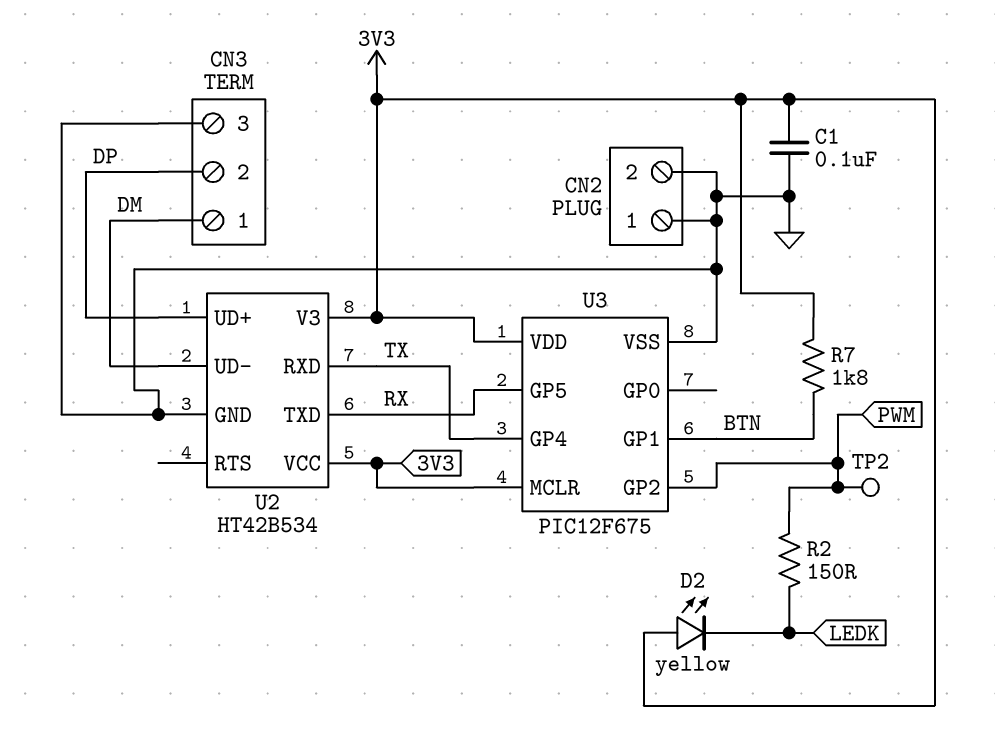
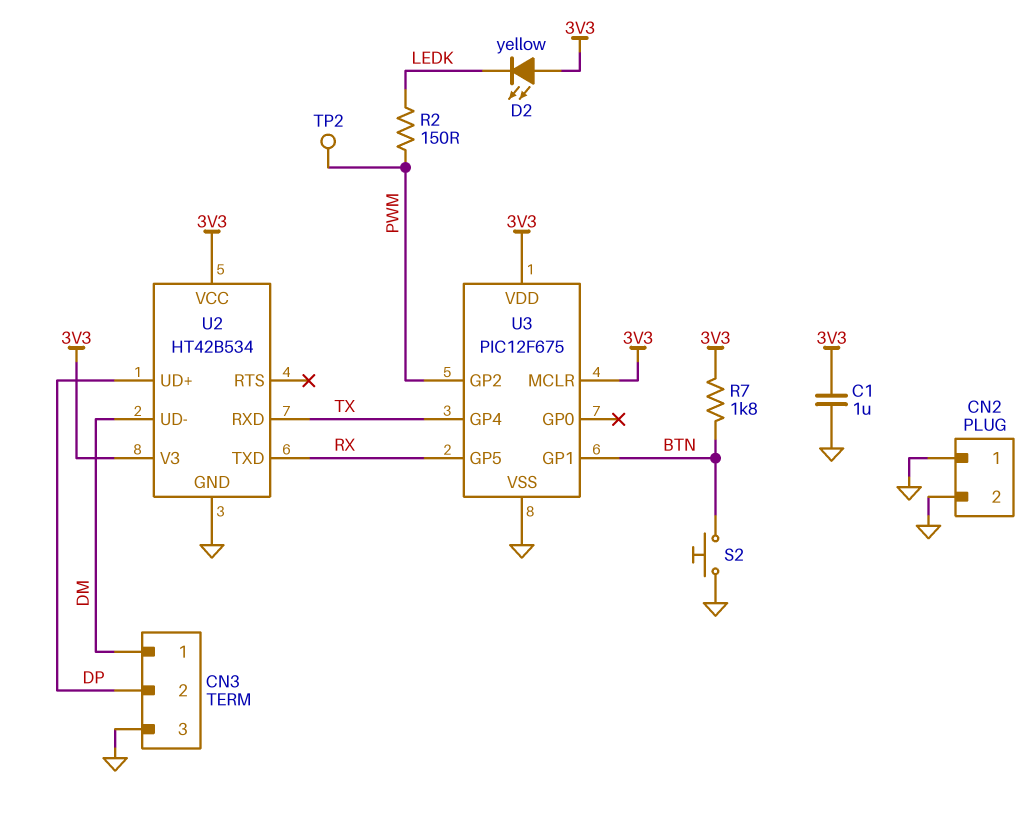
C1: 100nF (3V3, GND) -> 1uF (3V3, GND)
S2: none -> button (BTN, GND)

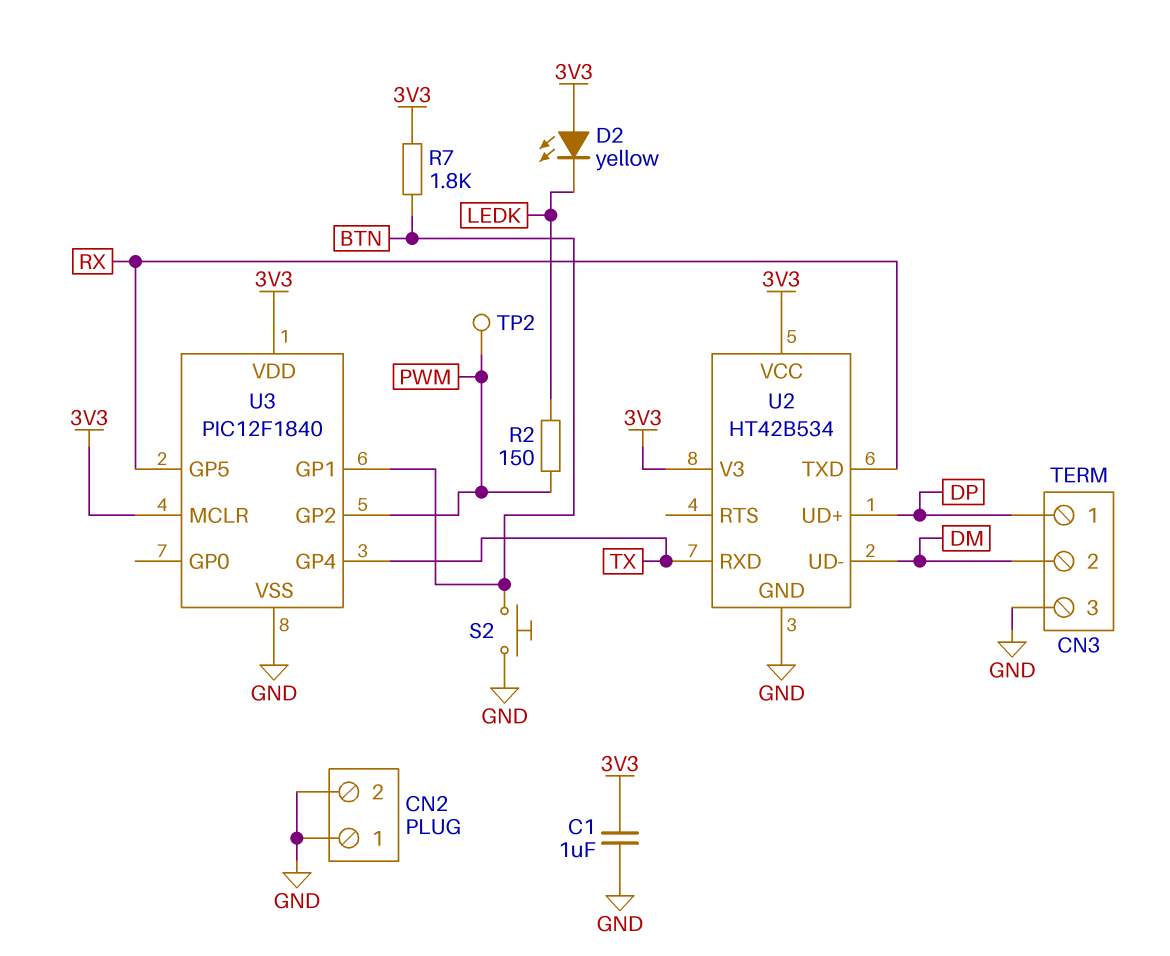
CN3 pin 1: DM -> DP
CN3 pin 2: DP -> DM
U3: PIC12F675 -> PIC12F1840

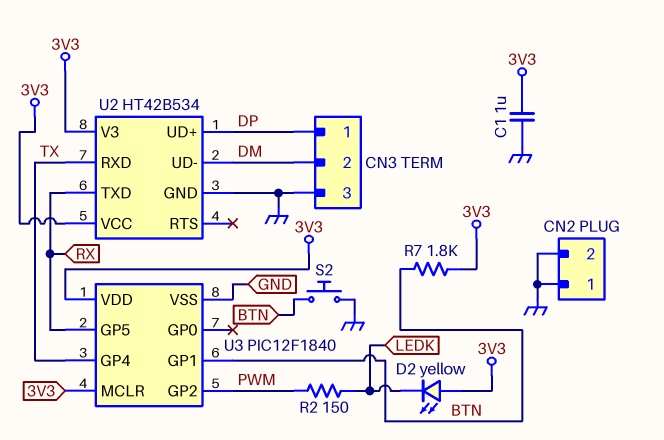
TP2: test point (PWM) -> none

